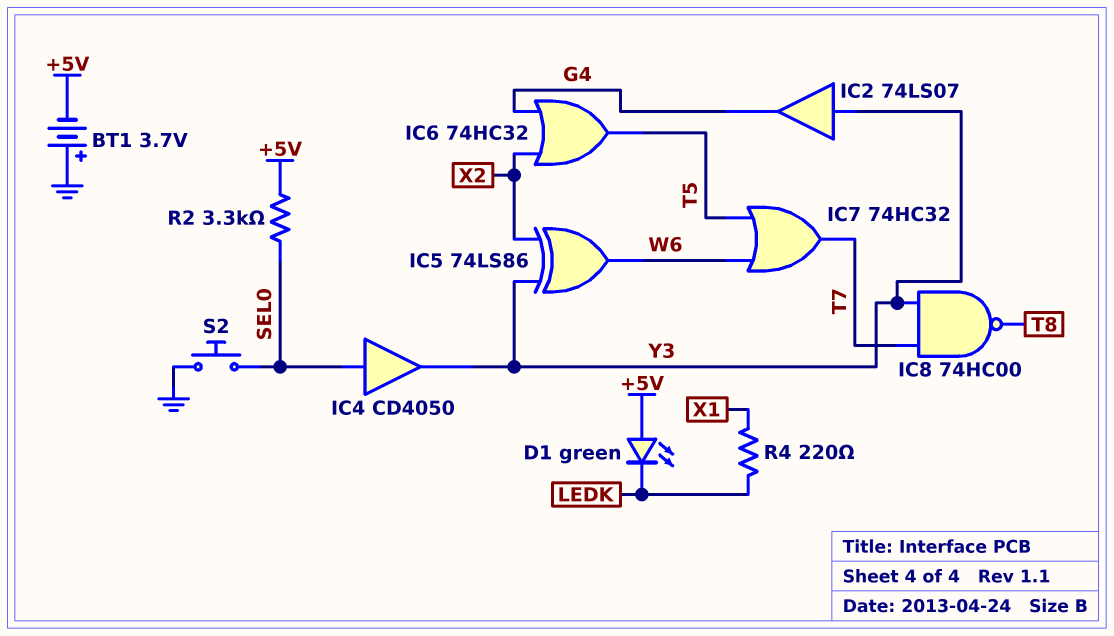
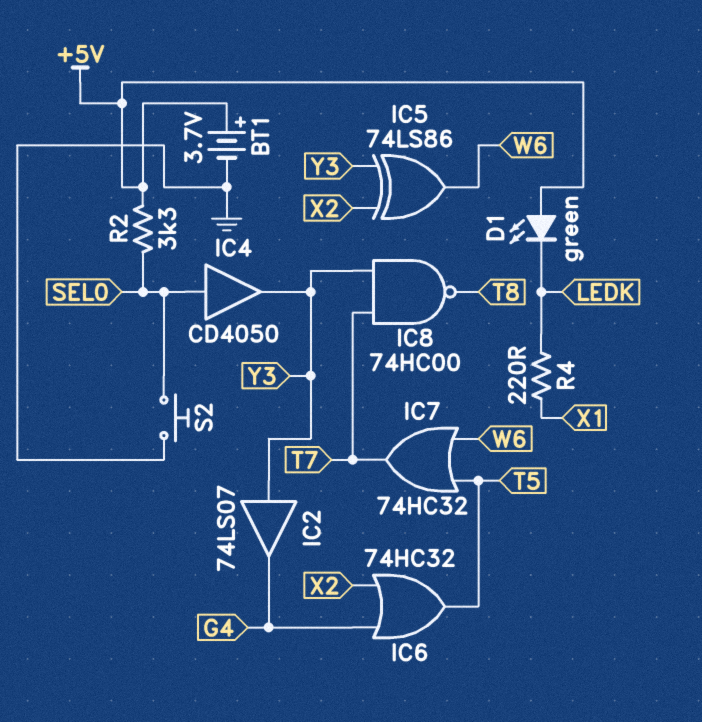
BT1: 3.7V (plus GND, minus +5V) -> 3.7V (plus +5V, minus GND)

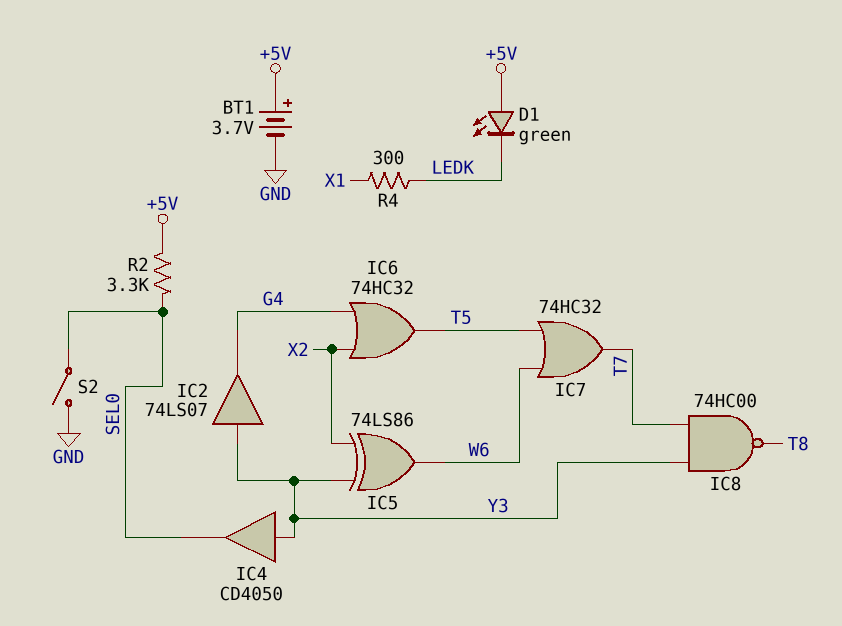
IC4: buffer CD4050 (in SEL0, out Y3) -> buffer CD4050 (in Y3, out SEL0)
R4: 220 (LEDK, X1) -> 300 (LEDK, X1)
S2: button (GND, SEL0) -> switch (GND, SEL0)

